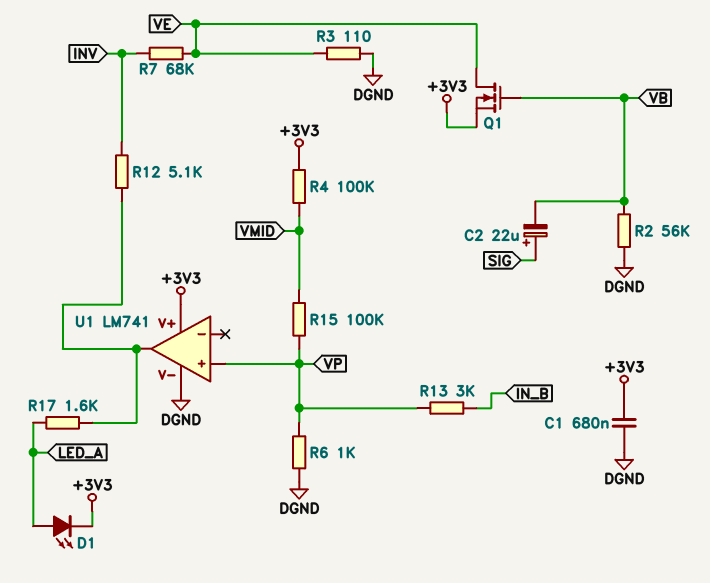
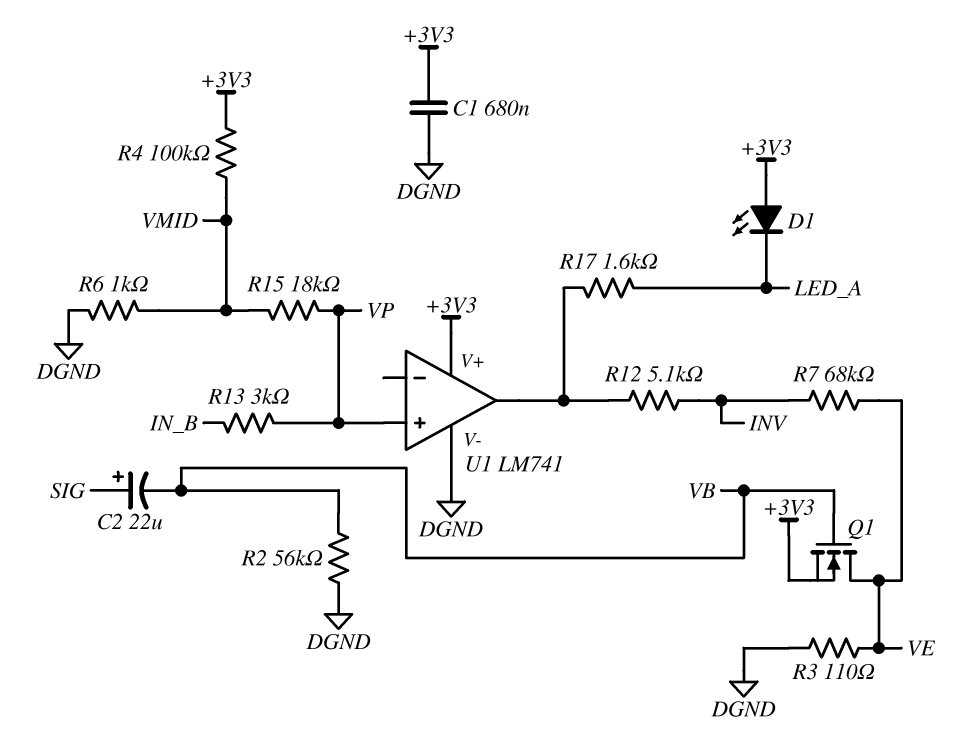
D1: LED (A LED_A, K +3V3) -> LED (A +3V3, K LED_A)
R6: 1k (DGND, VP) -> 1k (DGND, VMID)
R15: 100k (VMID, VP) -> 18k (VMID, VP)

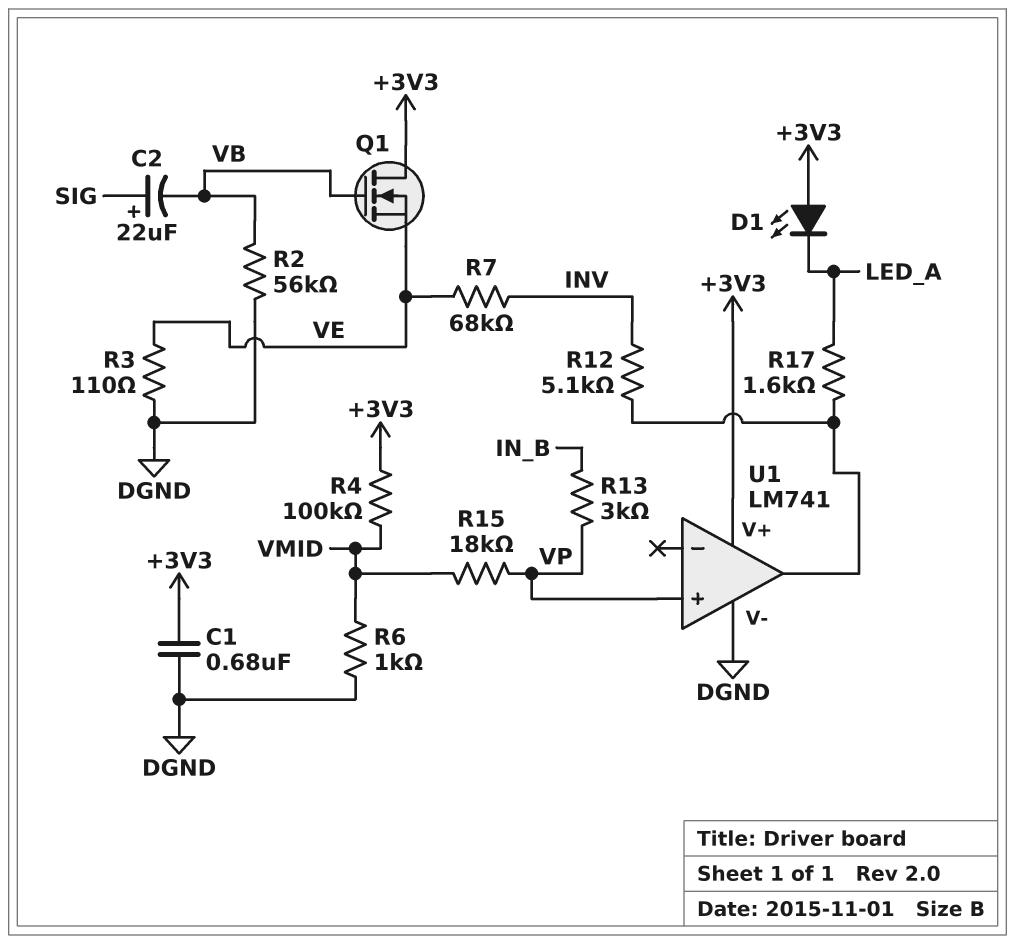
Q1: NMOS (G VB, D VE, S +3V3) -> NMOS (G VB, D +3V3, S VE)

